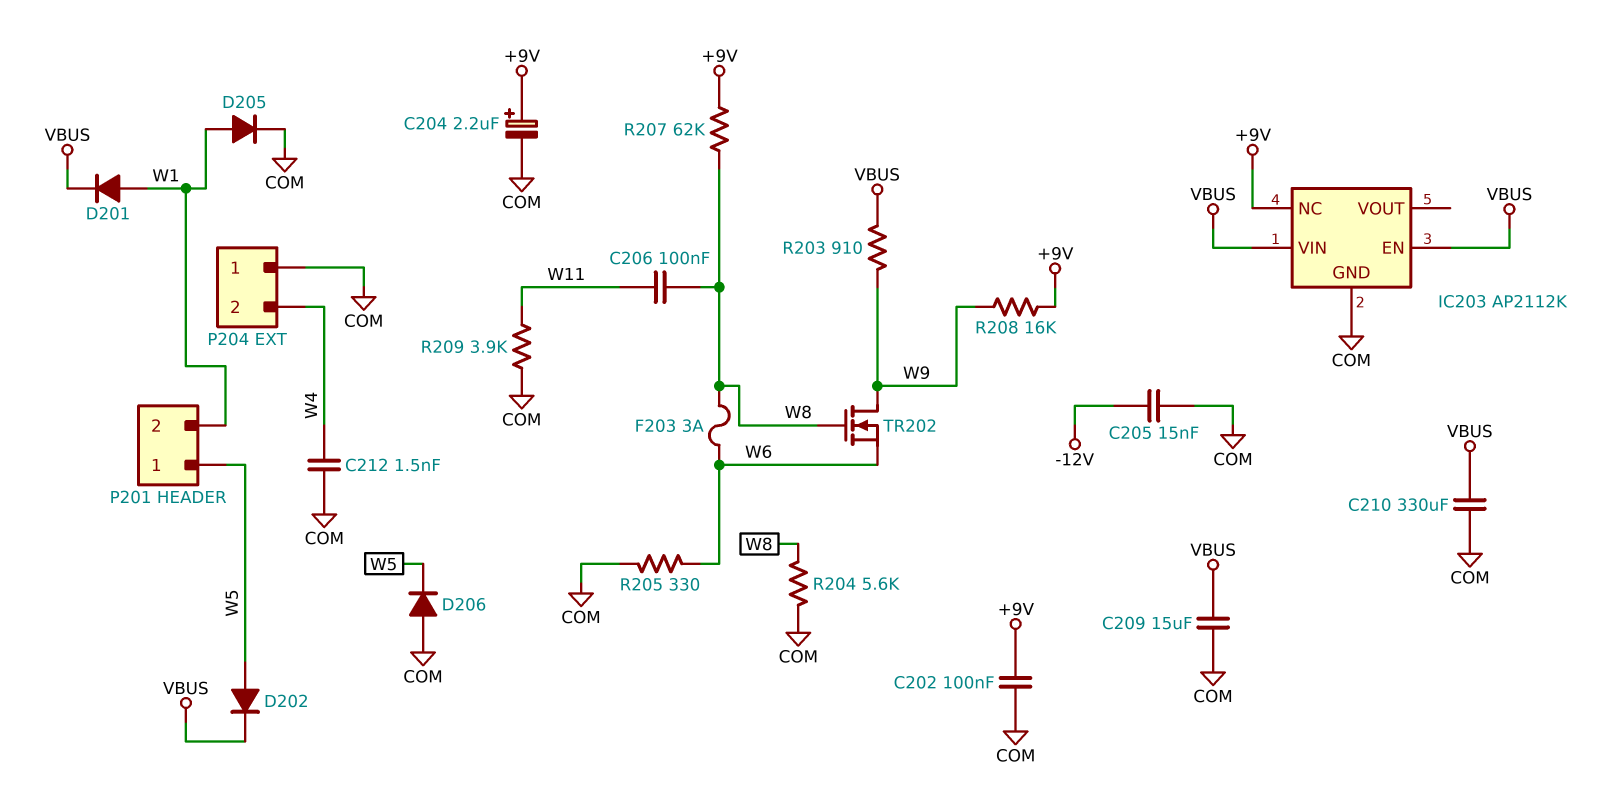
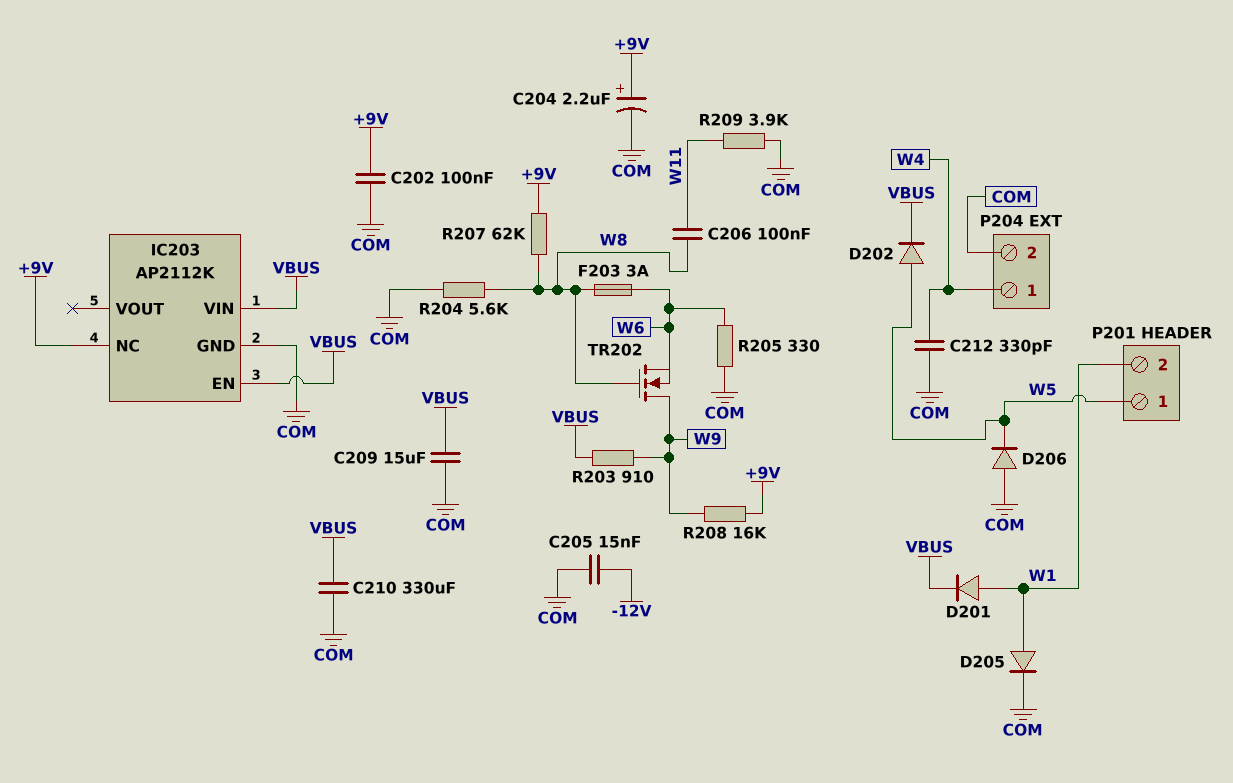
C212: 1.5nF (COM, W4) -> 330pF (COM, W4)
P204 pin 1: COM -> W4
P204 pin 2: W4 -> COM

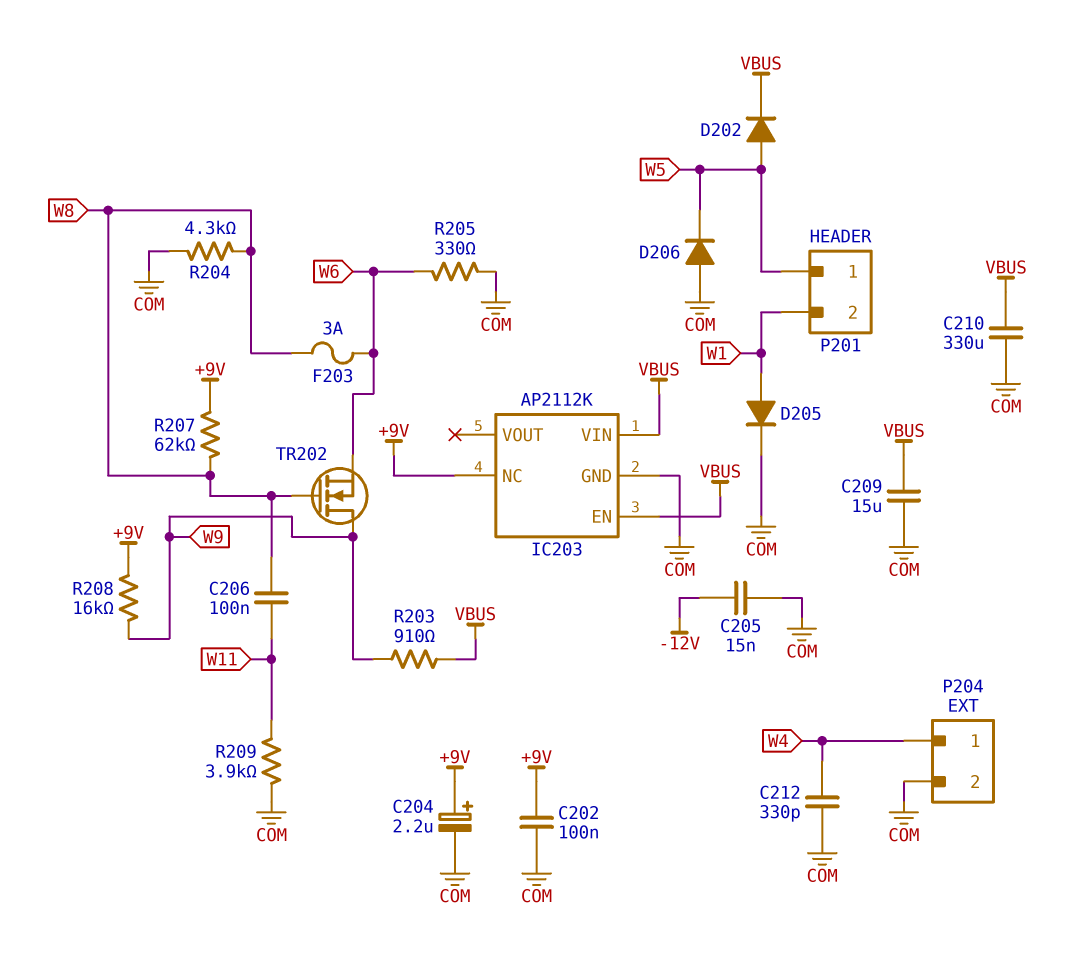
D201: diode (A W1, K VBUS) -> none
R204: 5.6k (COM, W8) -> 4.3k (COM, W8)

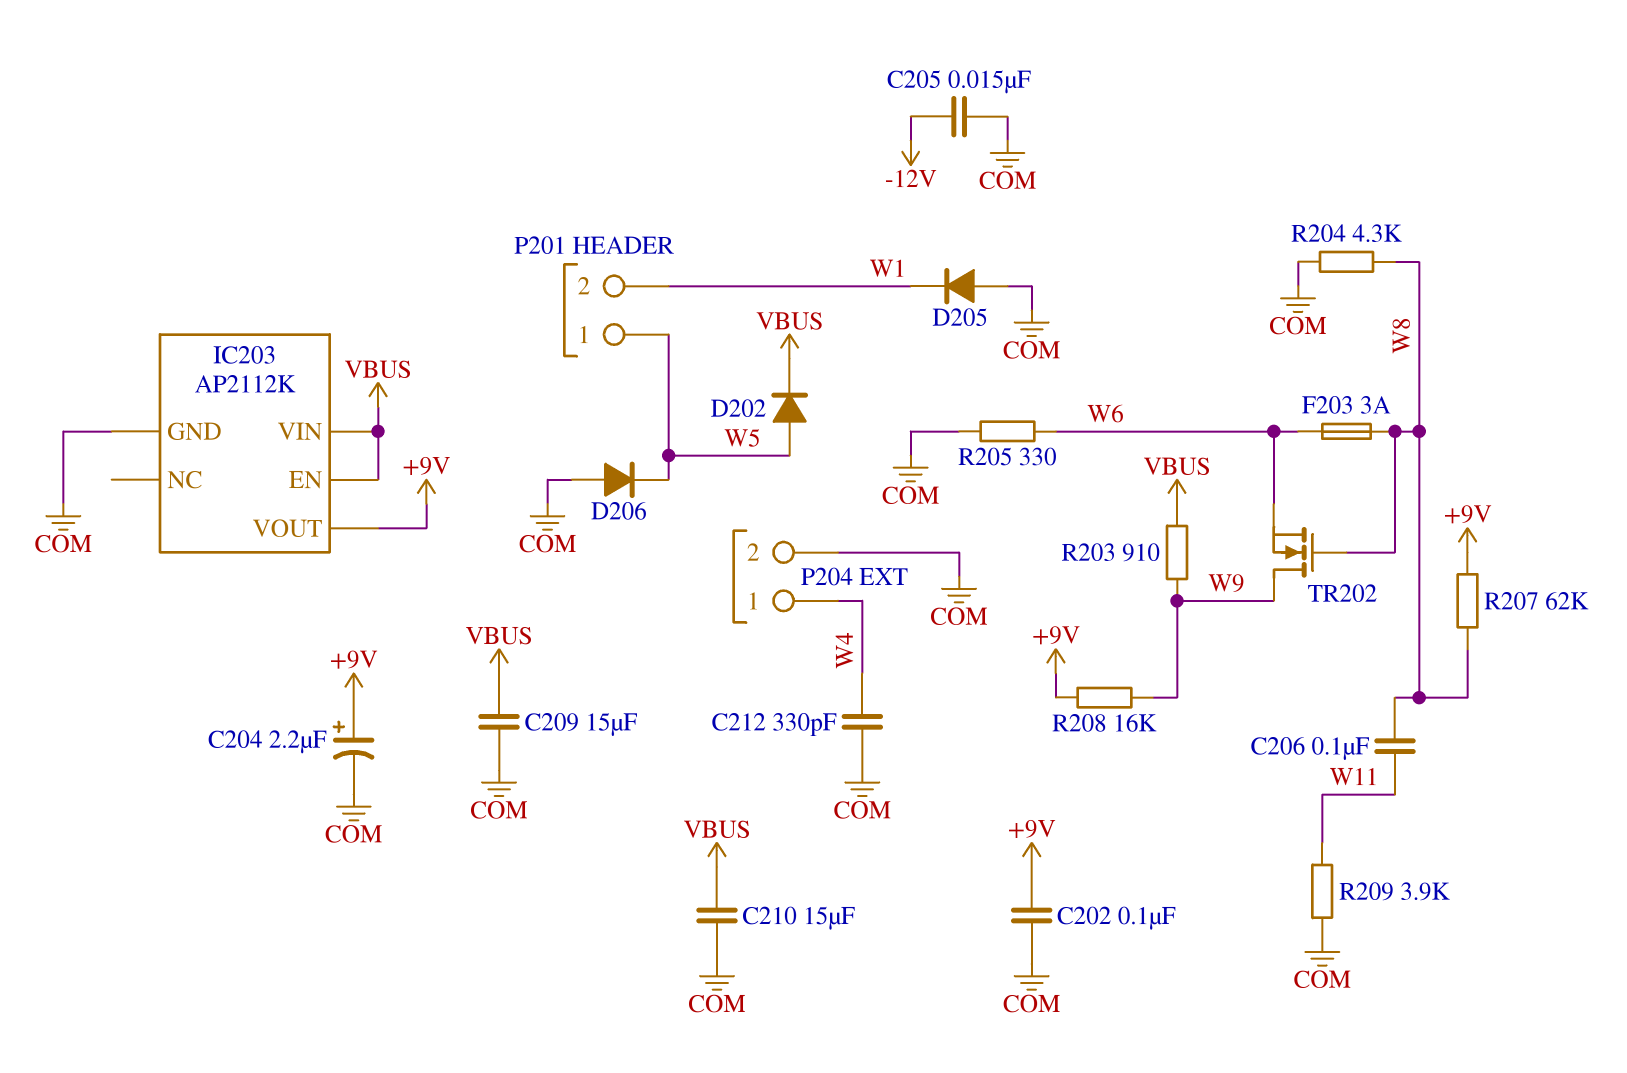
C210: 330uF (COM, VBUS) -> 15uF (COM, VBUS)
D205: diode (A W1, K COM) -> diode (A COM, K W1)
IC203 pin NC: +9V -> none
IC203 pin VOUT: none -> +9V

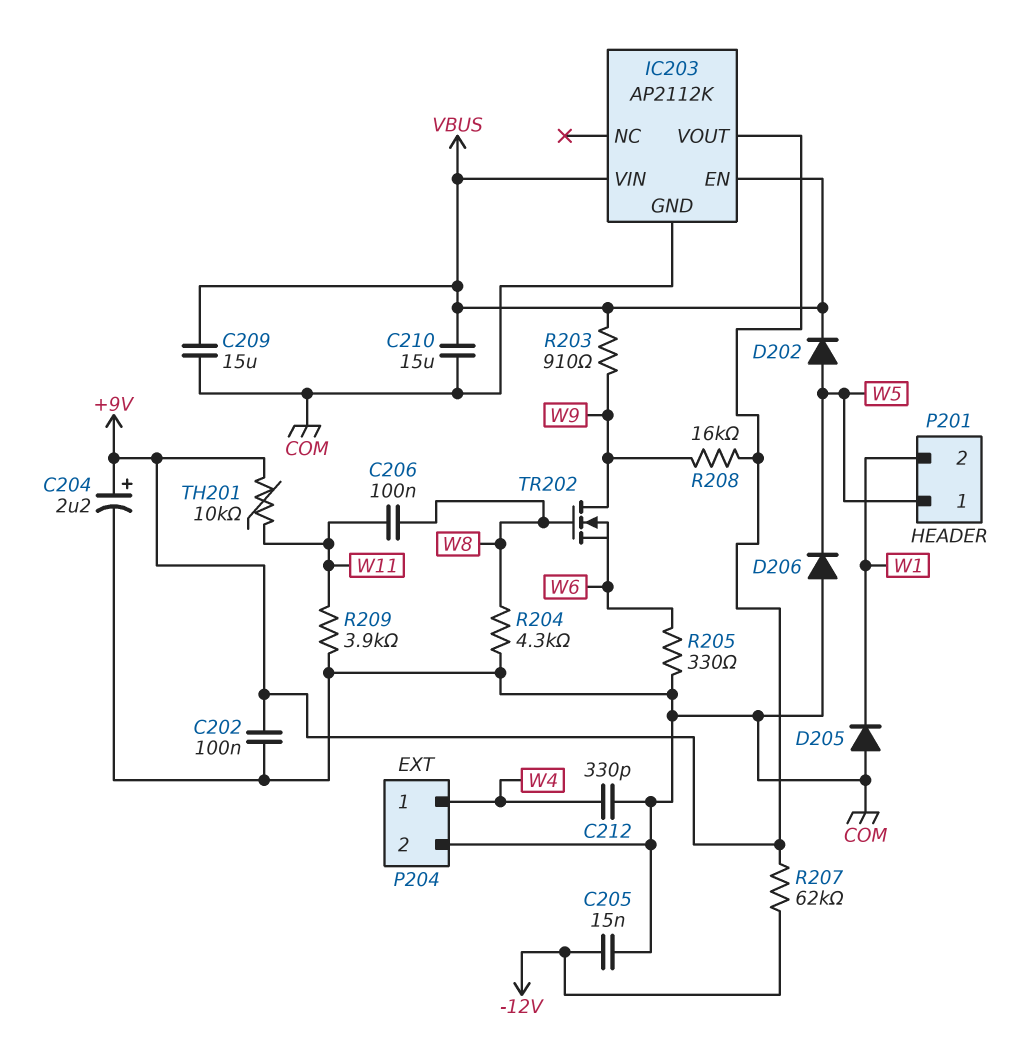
F203: 3A (W6, W8) -> none
R207: 62k (+9V, W8) -> 62k (+9V, -12V)
TH201: none -> 10k (+9V, W11)

